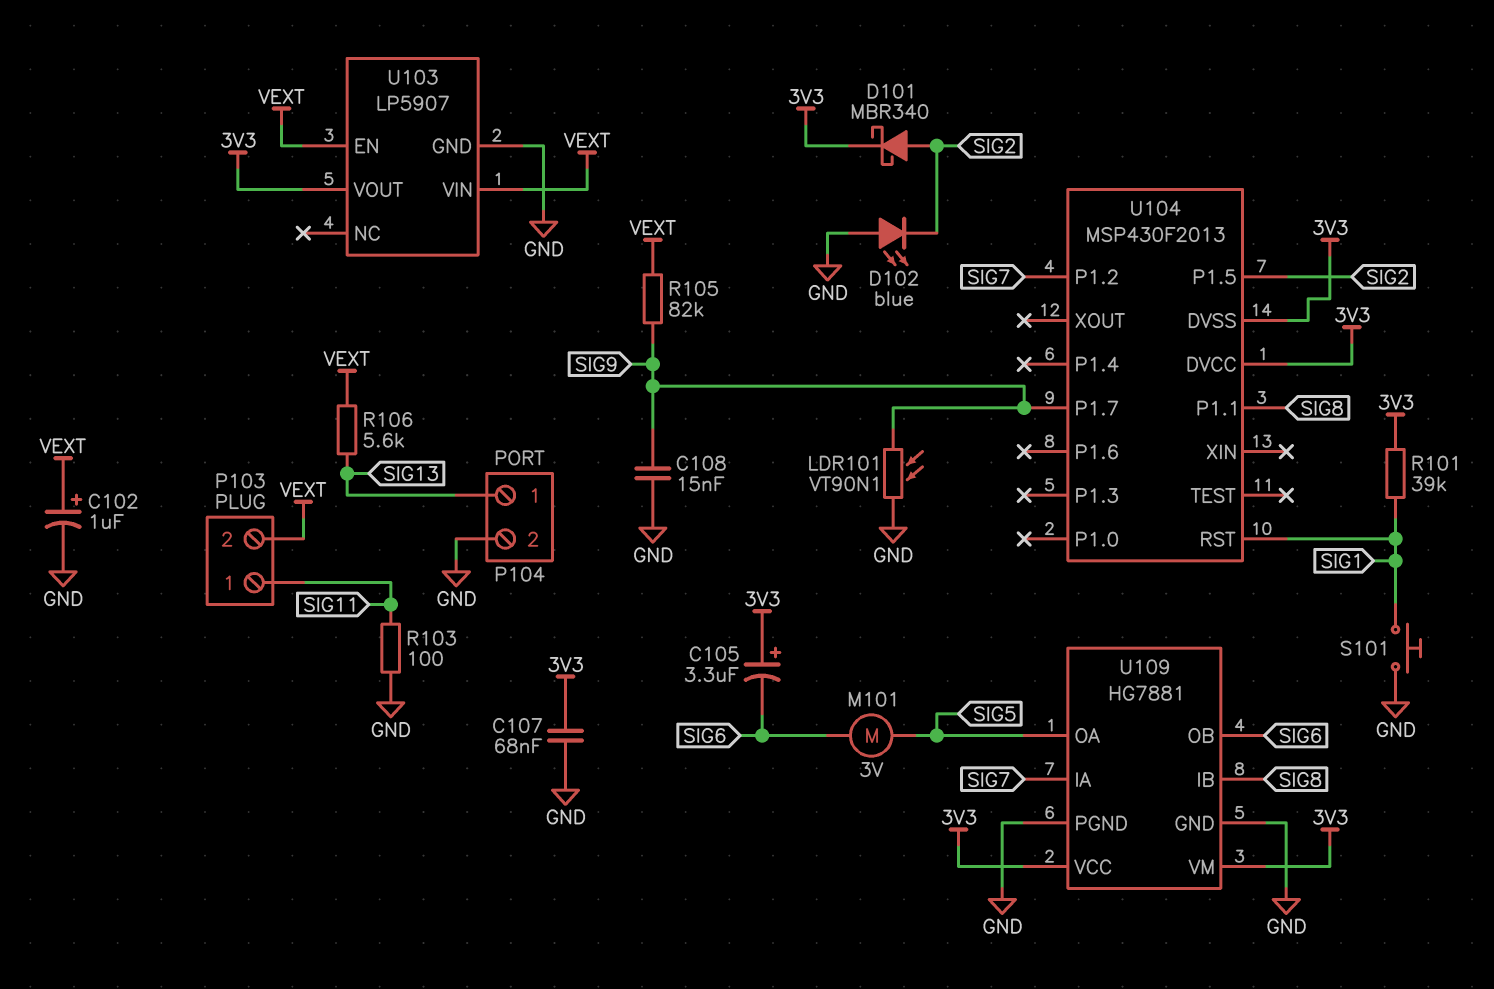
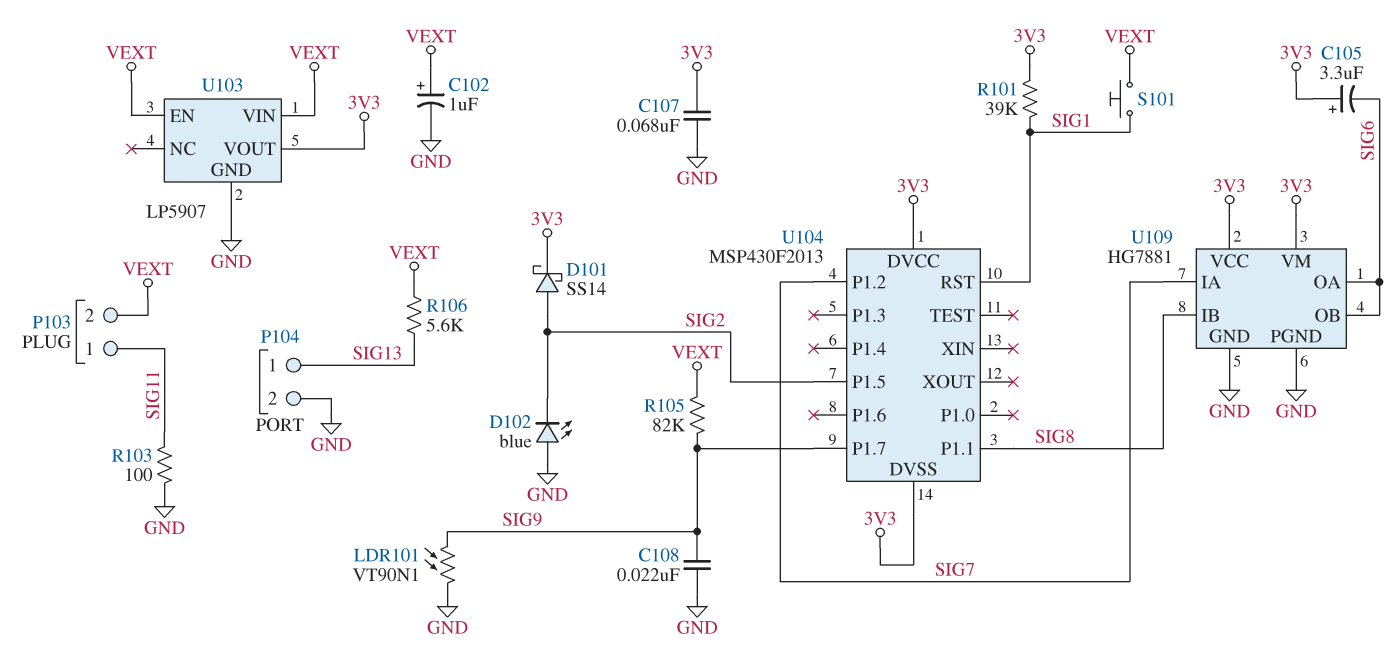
C108: 15nF (GND, SIG9) -> 22nF (GND, SIG9)
D101: schottky MBR340 (A SIG2, K 3V3) -> schottky SS14 (A SIG2, K 3V3)
M101: motor 3V (SIG5, SIG6) -> none
S101: button (GND, SIG1) -> button (SIG1, VEXT)
U109 pin OA: SIG5 -> SIG6

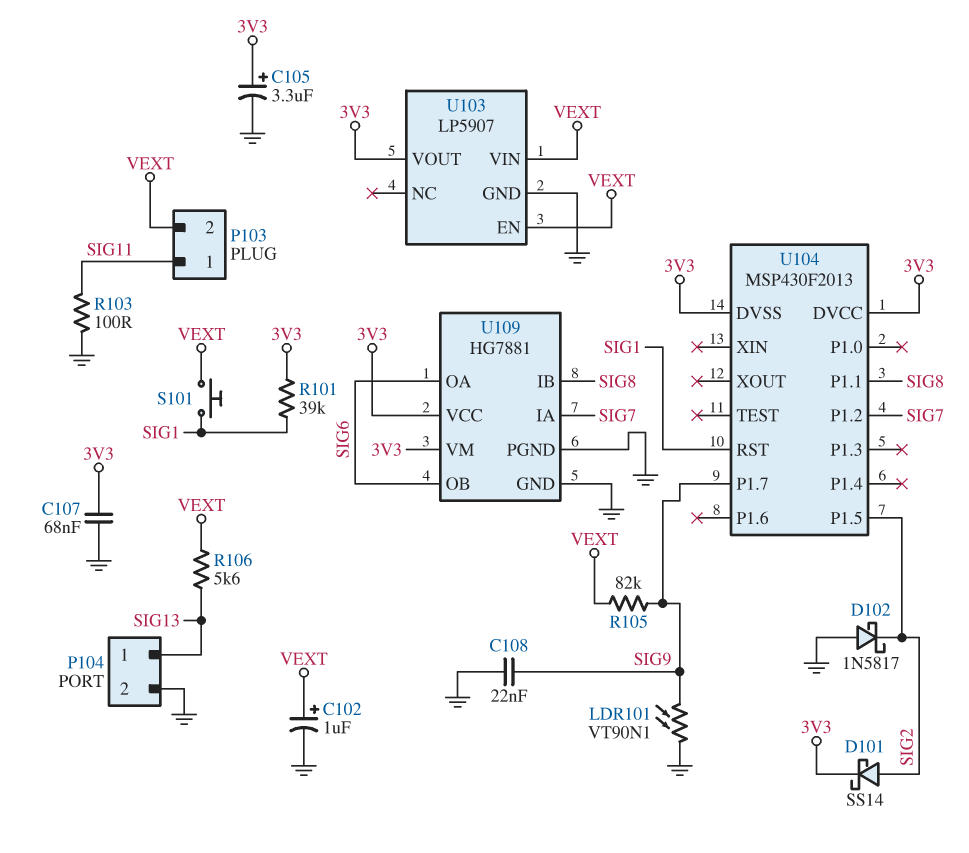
C105: 3.3uF (plus 3V3, minus SIG6) -> 3.3uF (plus 3V3, minus GND)
D102: LED blue (A GND, K SIG2) -> schottky 1N5817 (A GND, K SIG2)

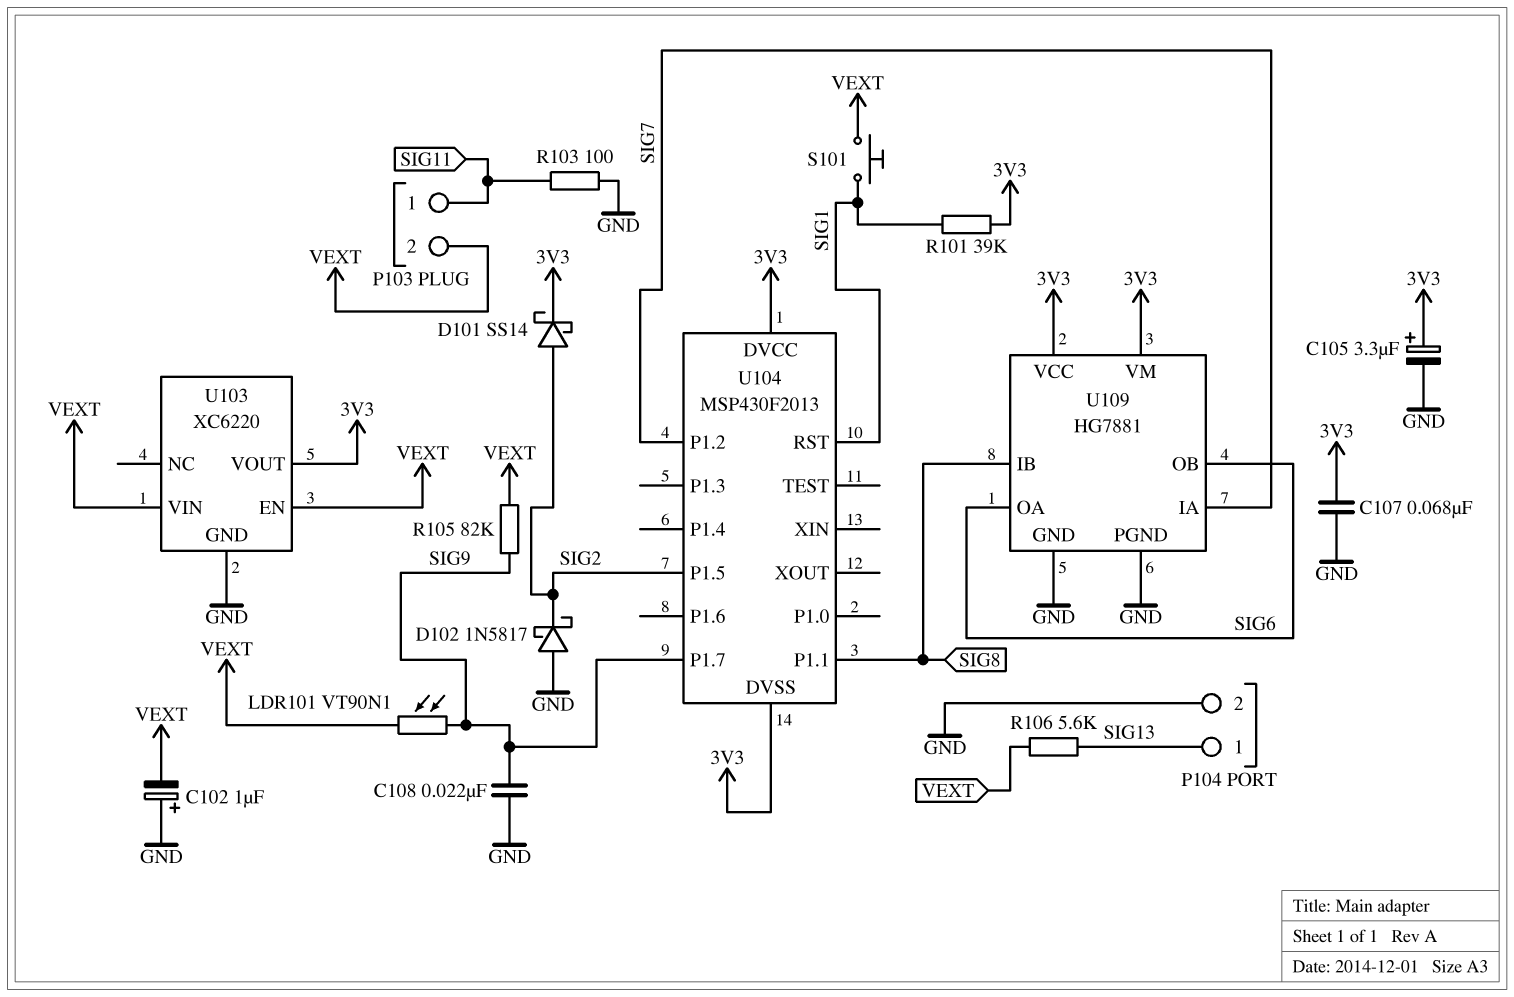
C102: 1uF (plus VEXT, minus GND) -> 1uF (plus GND, minus VEXT)
LDR101: VT90N1 (GND, SIG9) -> VT90N1 (SIG9, VEXT)
U103: LP5907 -> XC6220

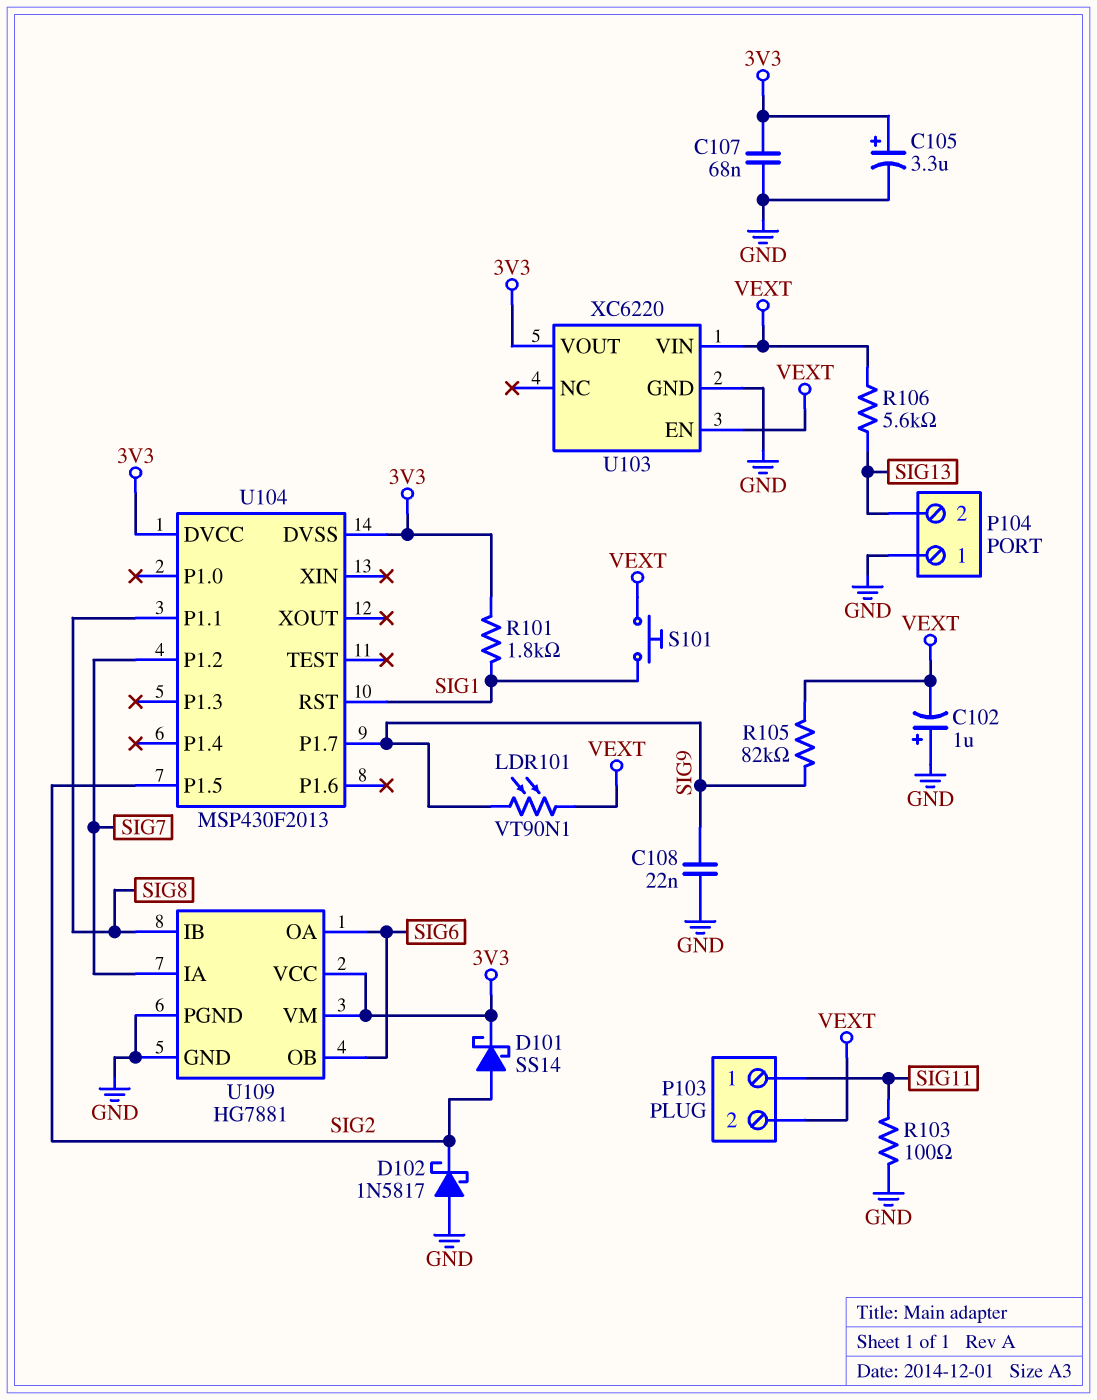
P104 pin 1: SIG13 -> GND
P104 pin 2: GND -> SIG13
R101: 39k (3V3, SIG1) -> 1.8k (3V3, SIG1)

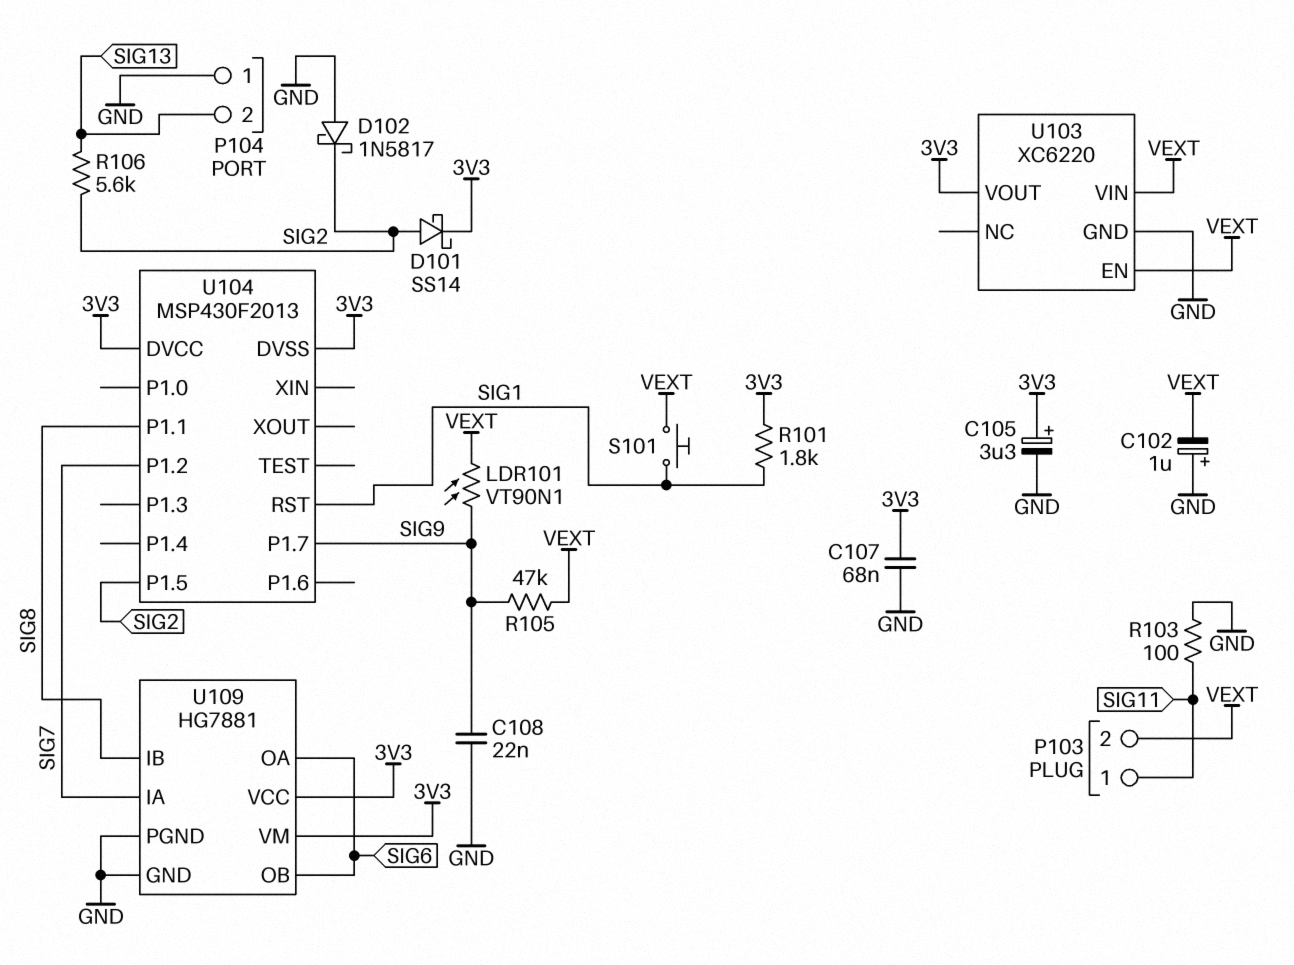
R105: 82k (SIG9, VEXT) -> 47k (SIG9, VEXT)
R106: 5.6k (SIG13, VEXT) -> 5.6k (SIG2, SIG13)

